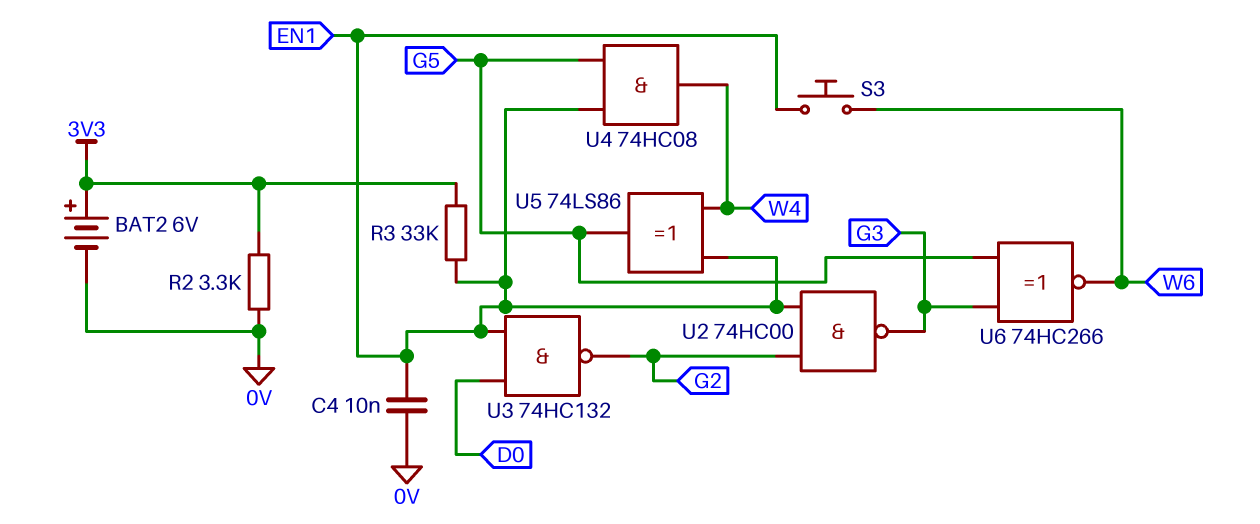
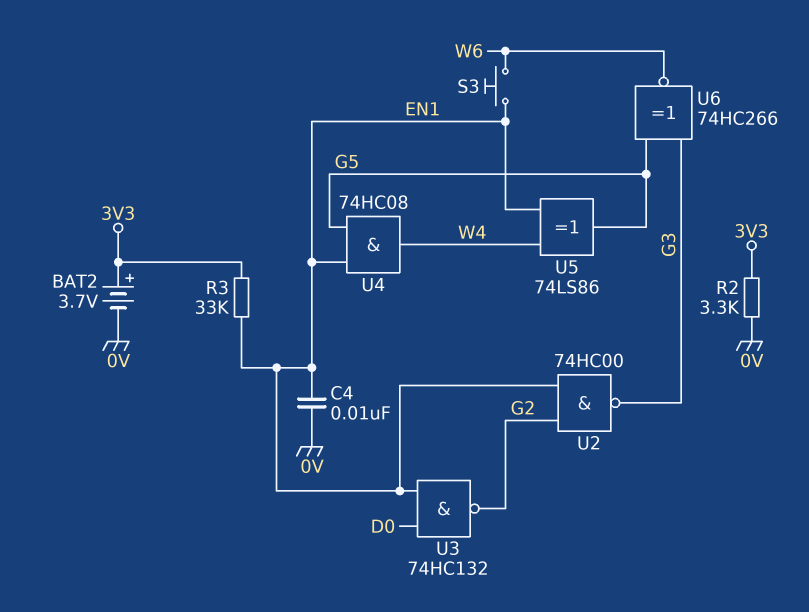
BAT2: 6V (plus 3V3, minus 0V) -> 3.7V (plus 3V3, minus 0V)

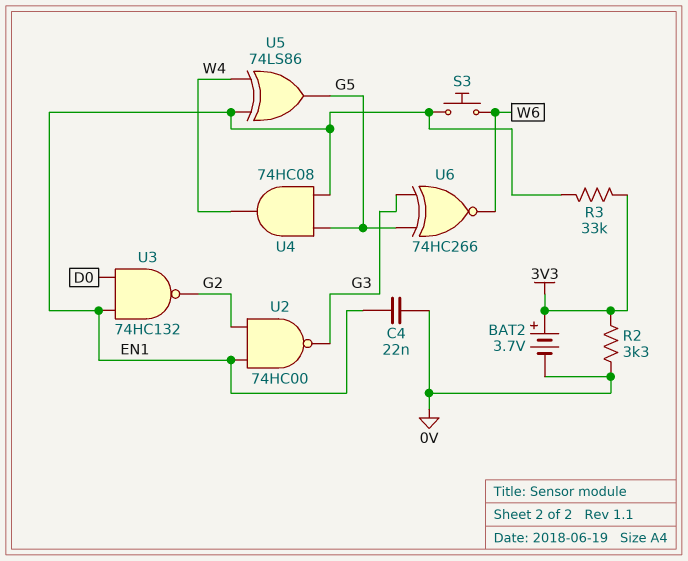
C4: 10nF (0V, EN1) -> 22nF (0V, EN1)

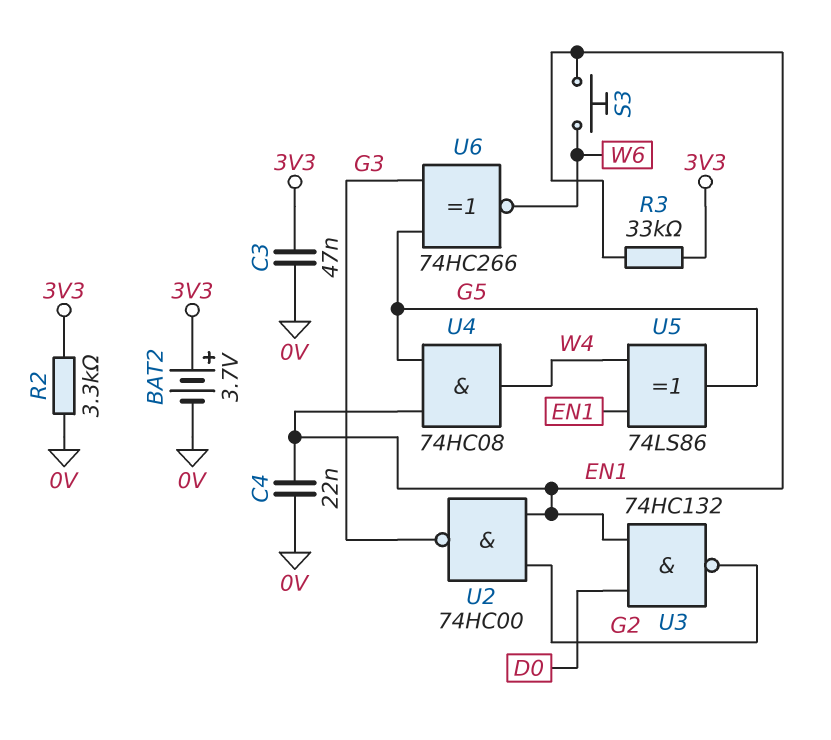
C3: none -> 47nF (0V, 3V3)

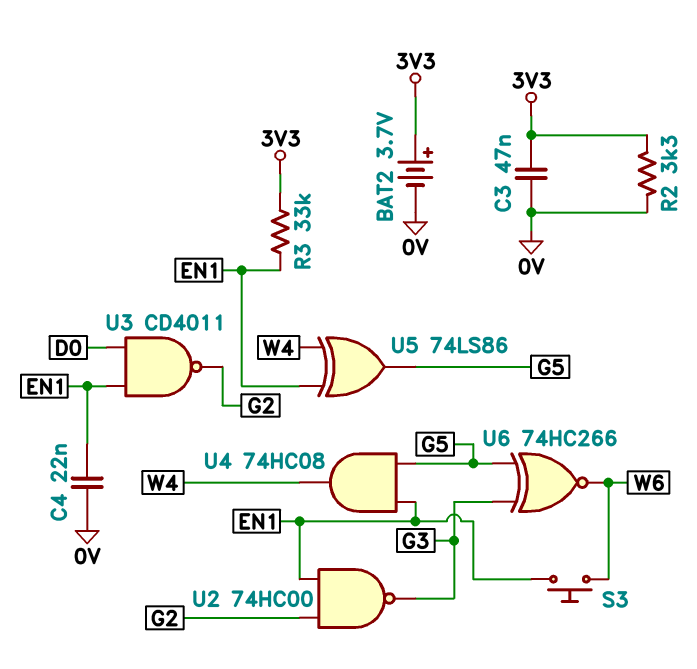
U3: NAND 74HC132 (in D0, in EN1, out G2) -> NAND CD4011 (in D0, in EN1, out G2)

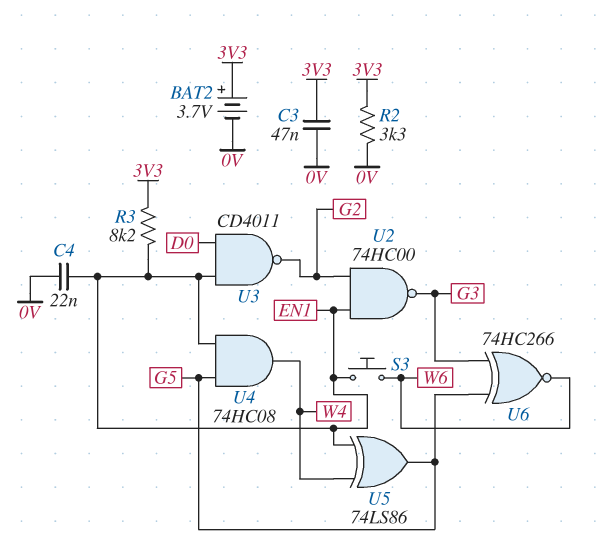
R3: 33k (3V3, EN1) -> 8.2k (3V3, EN1)

